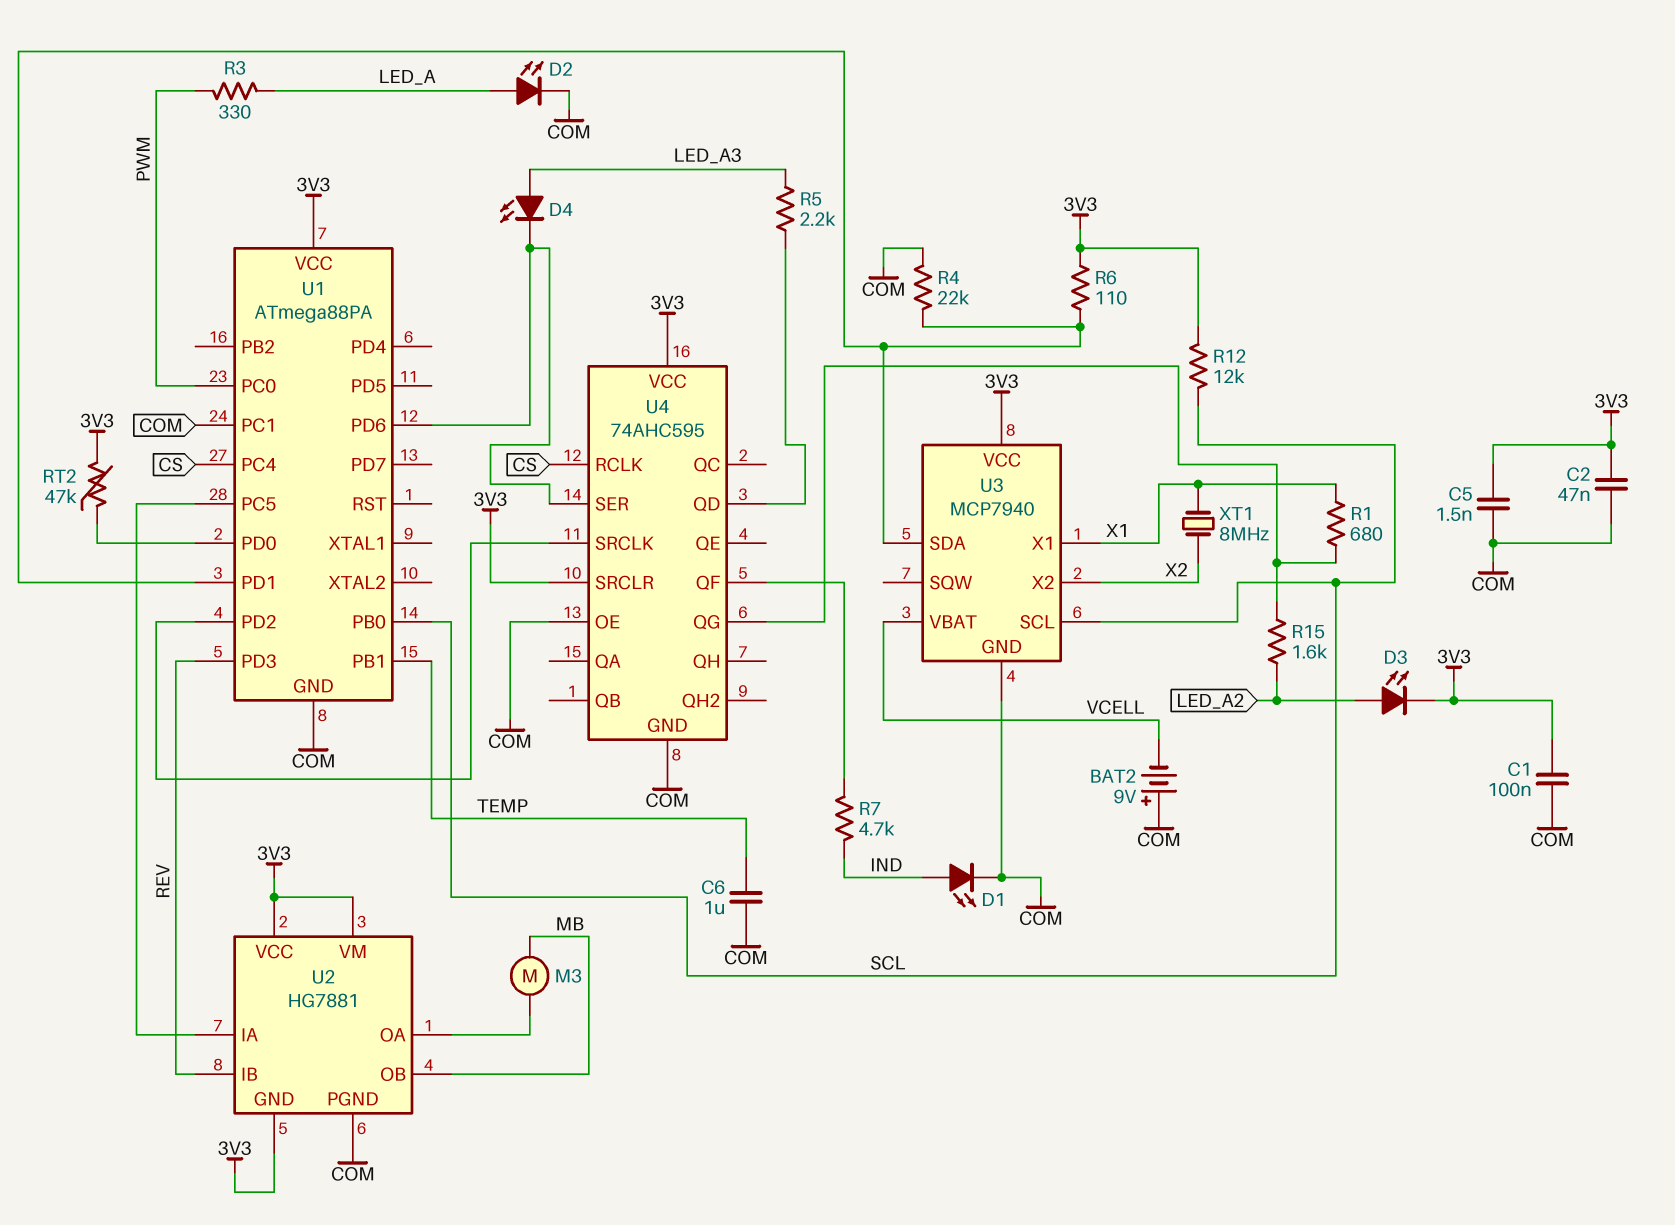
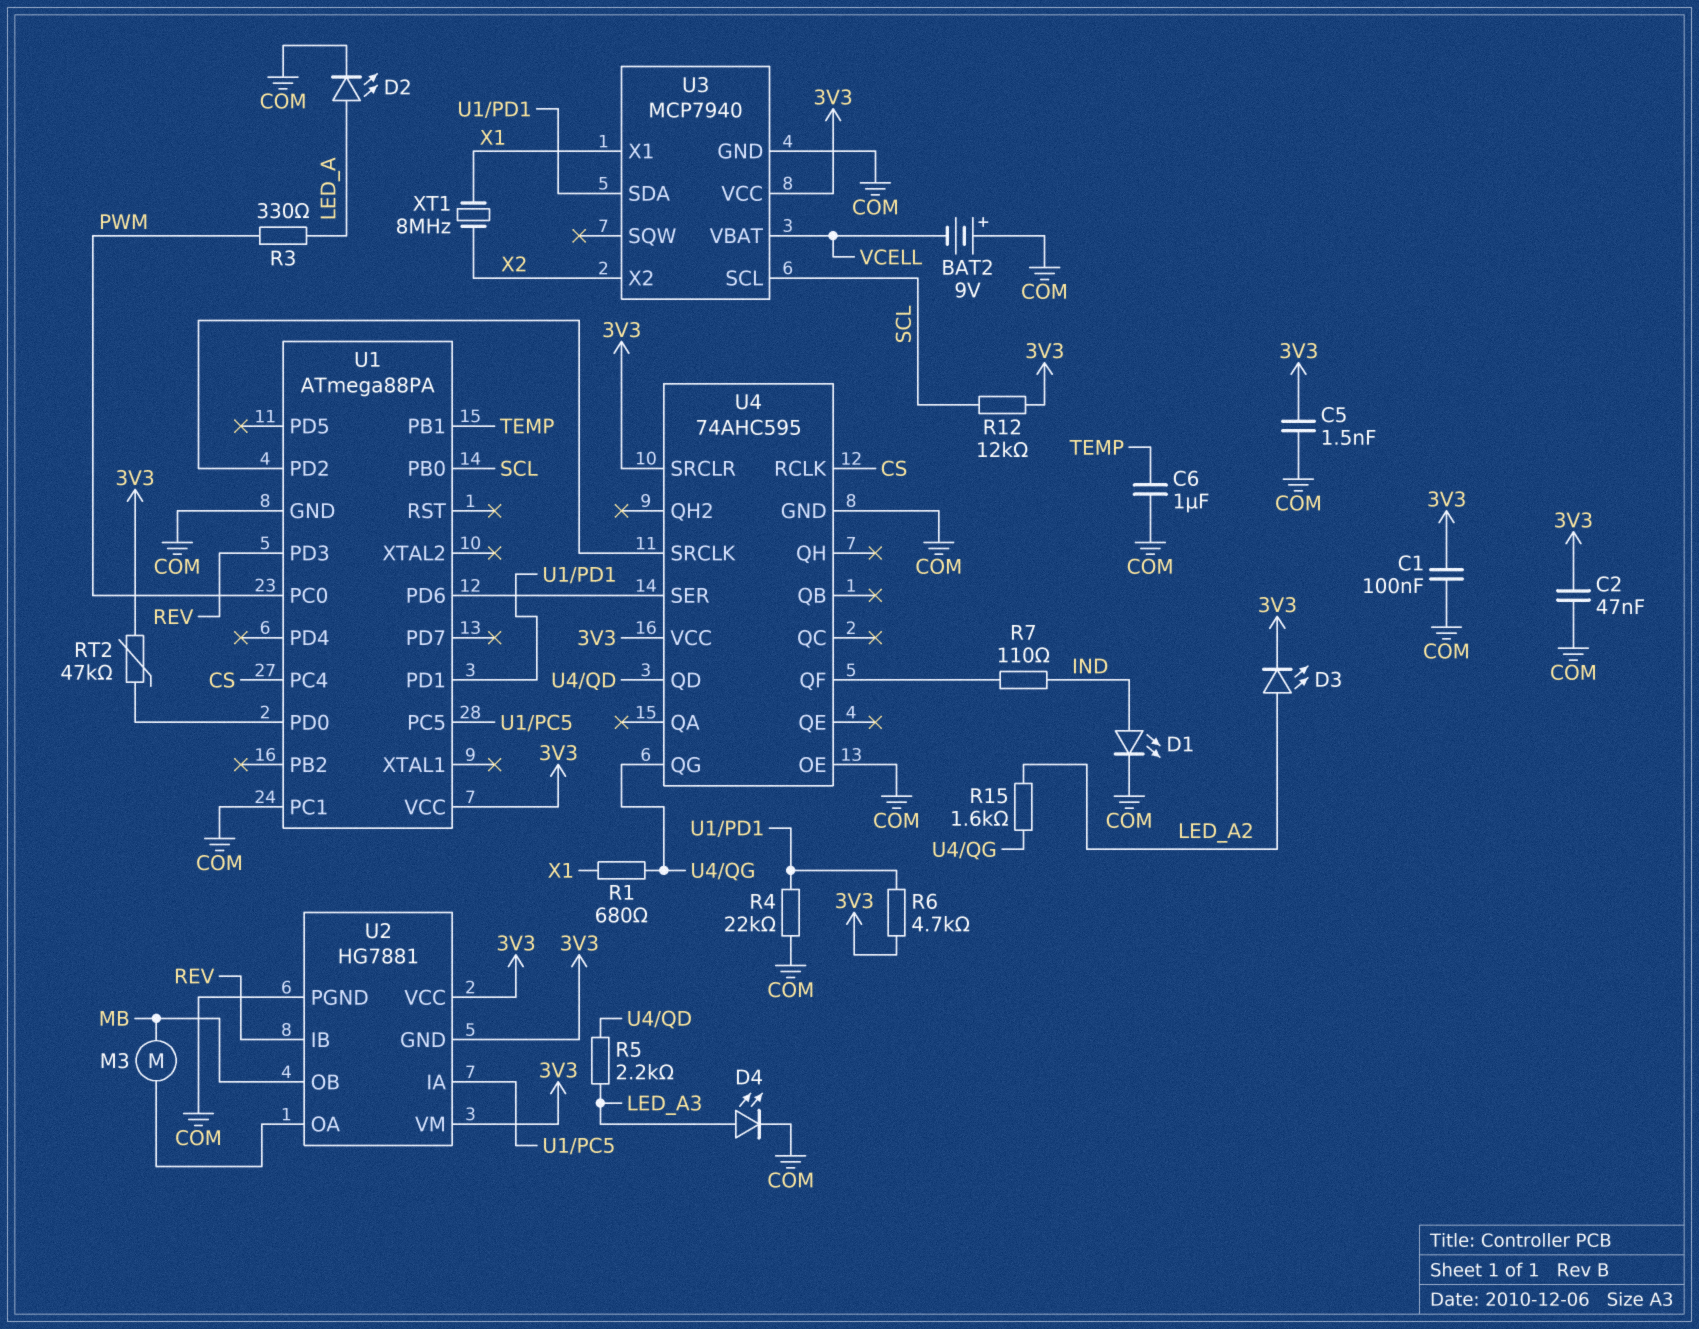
D4: LED (A LED_A3, K U1/PD6) -> LED (A LED_A3, K COM)
R6: 110 (3V3, U1/PD1) -> 4.7k (3V3, U1/PD1)
R7: 4.7k (IND, U4/QF) -> 110 (IND, U4/QF)

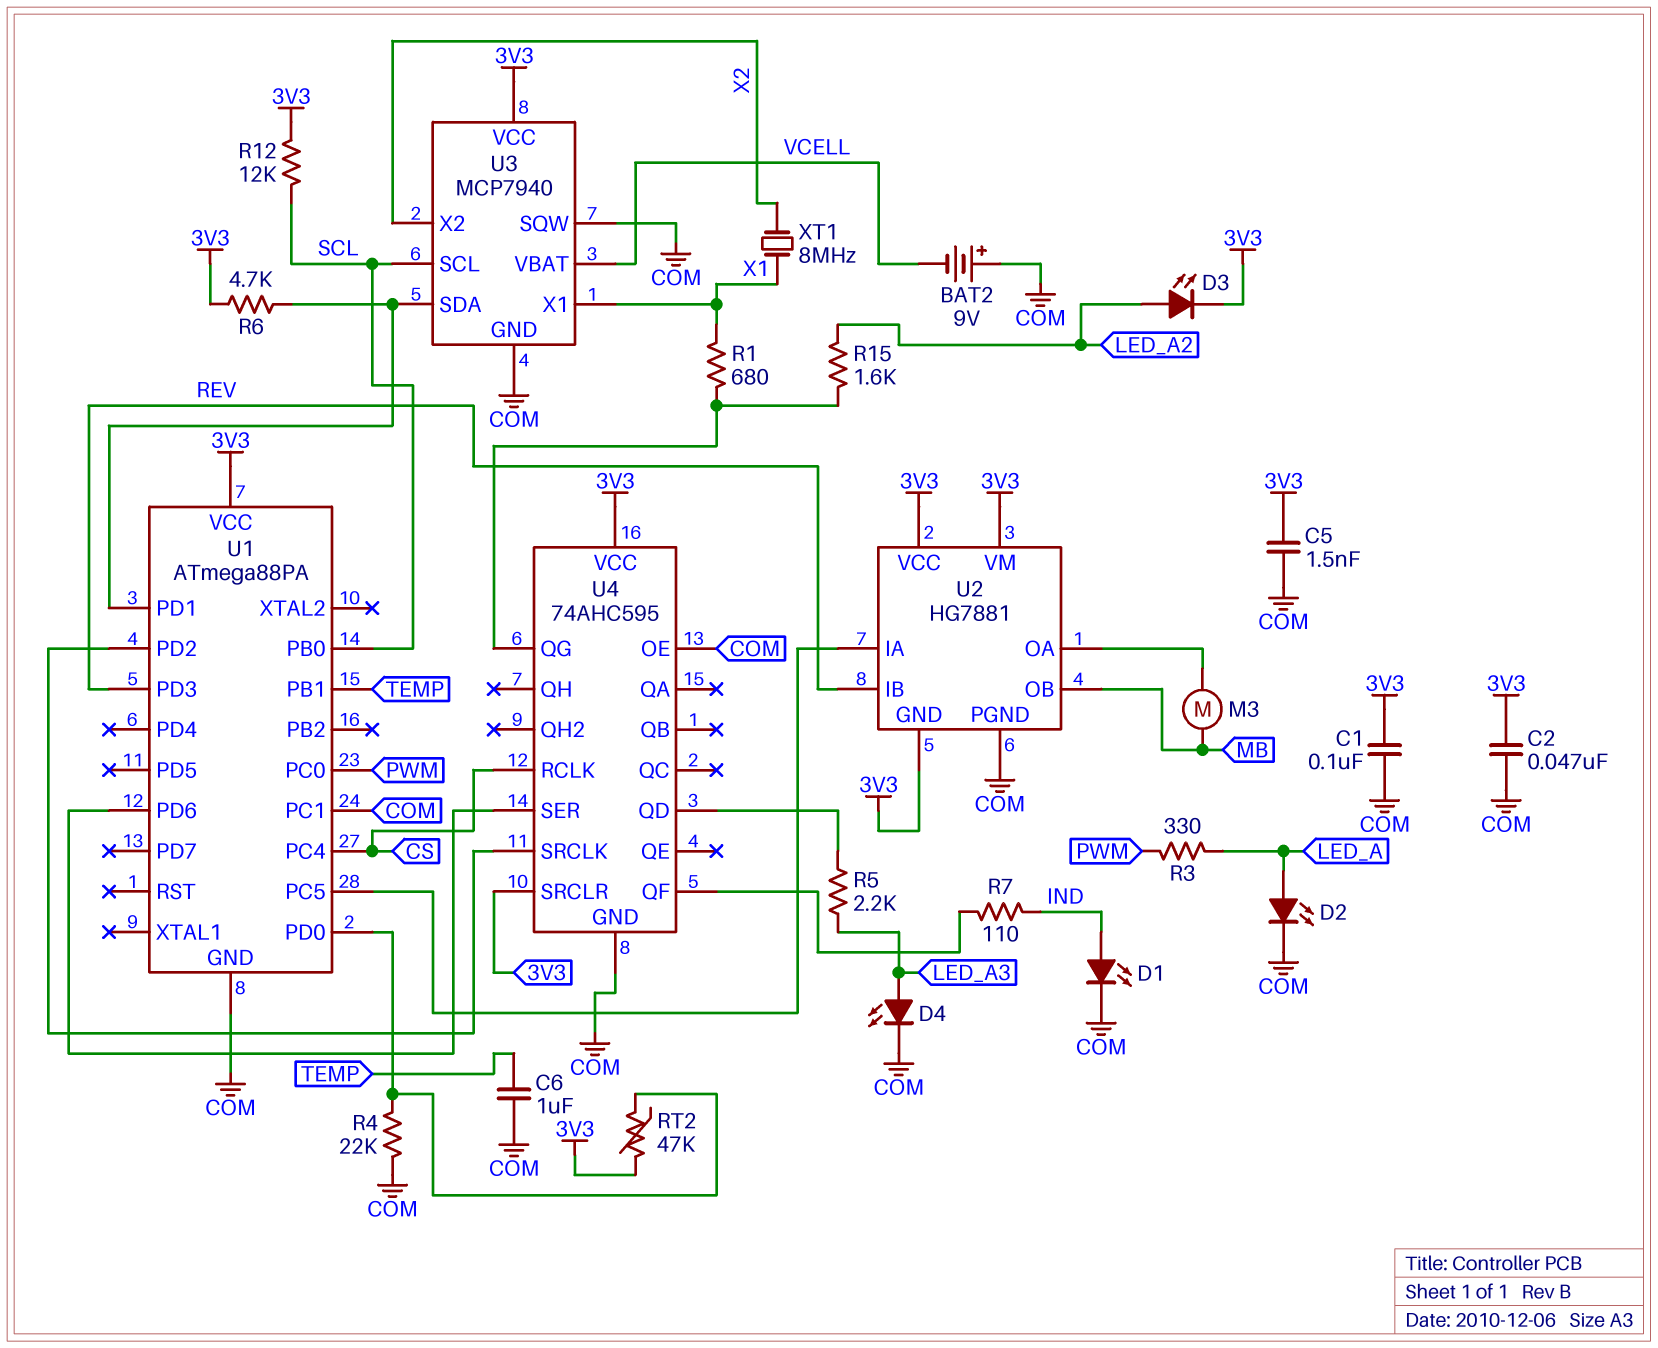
R4: 22k (COM, U1/PD1) -> 22k (COM, U1/PD0)
U3 pin SQW: none -> COM

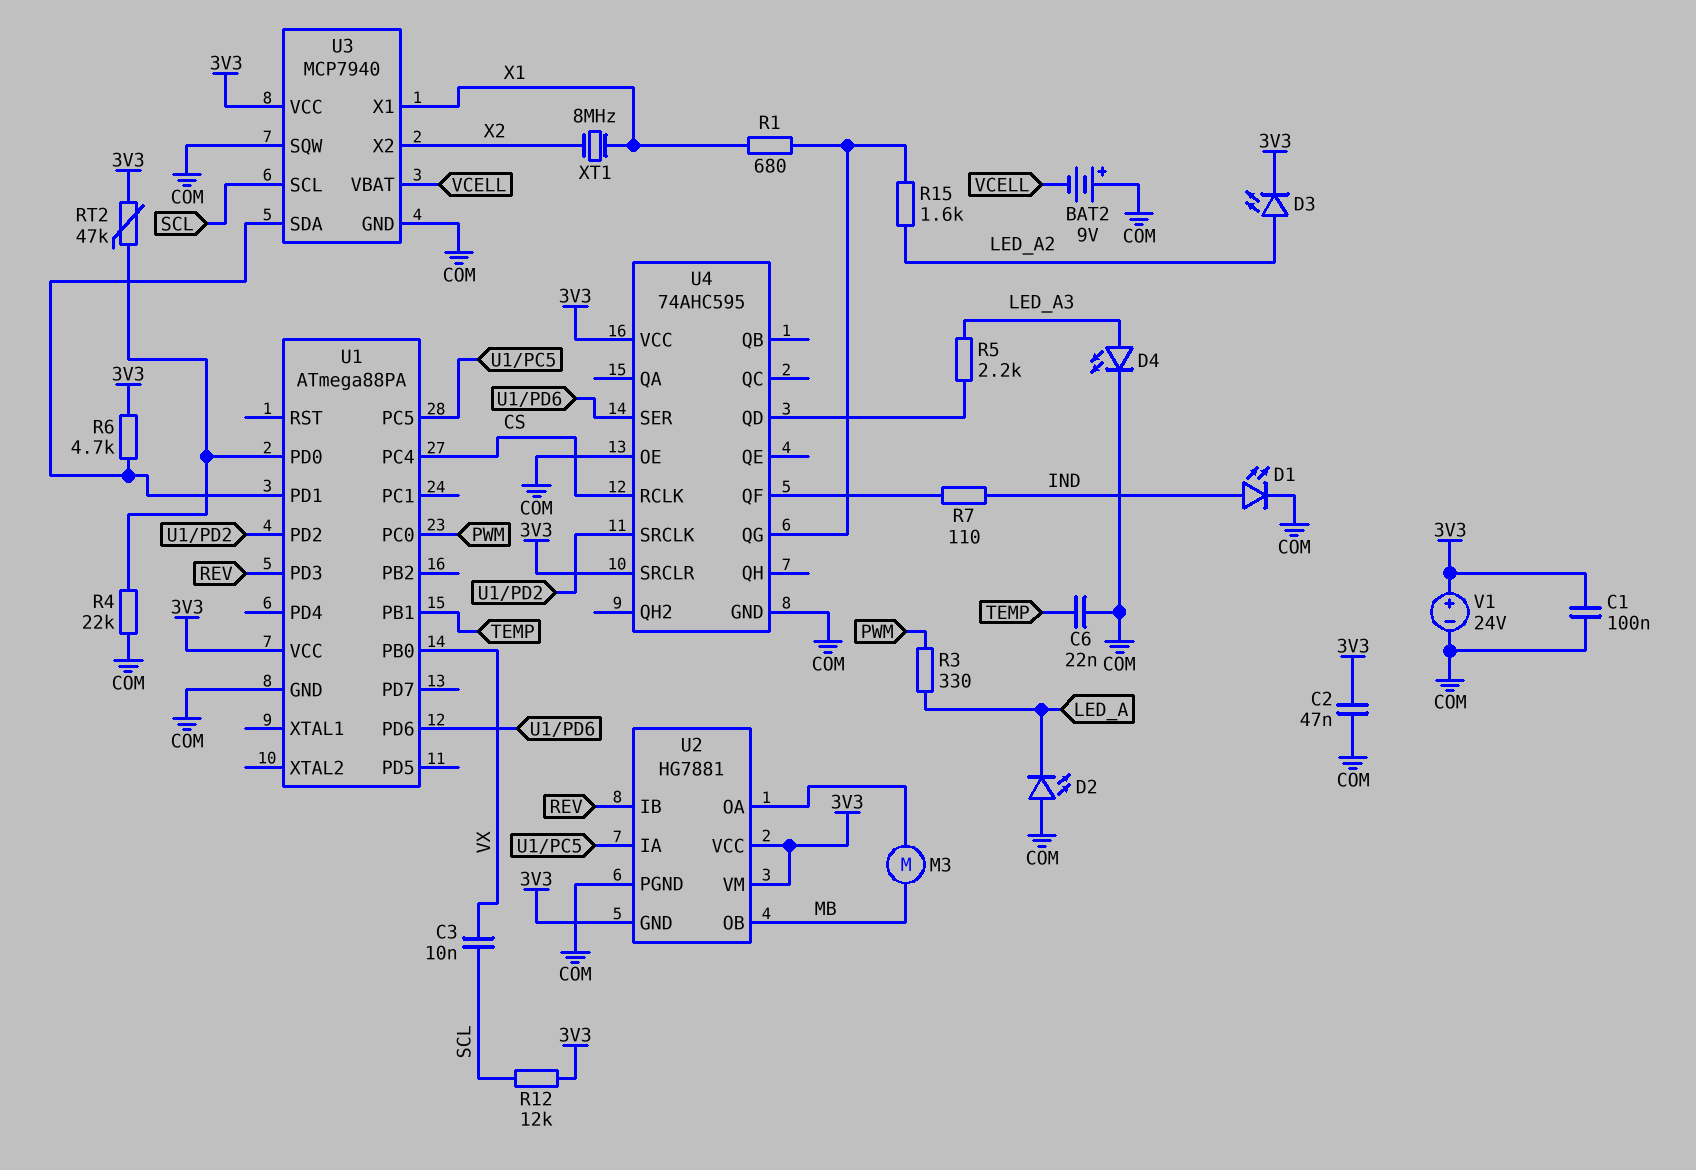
C3: none -> 10nF (SCL, VX)
C5: 1.5nF (3V3, COM) -> none
C6: 1uF (COM, TEMP) -> 22nF (COM, TEMP)
D2: LED (A LED_A, K COM) -> LED (A COM, K LED_A)
U1 pin PB0: SCL -> VX
U1 pin PC1: COM -> none
V1: none -> 24V (plus 3V3, minus COM)

